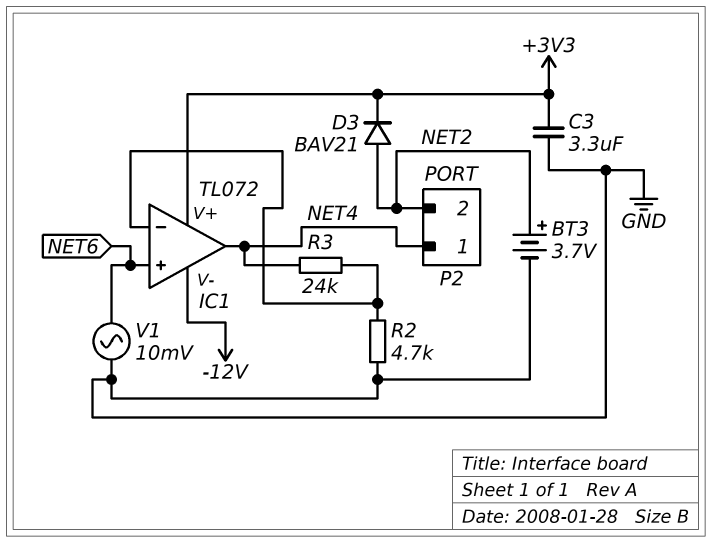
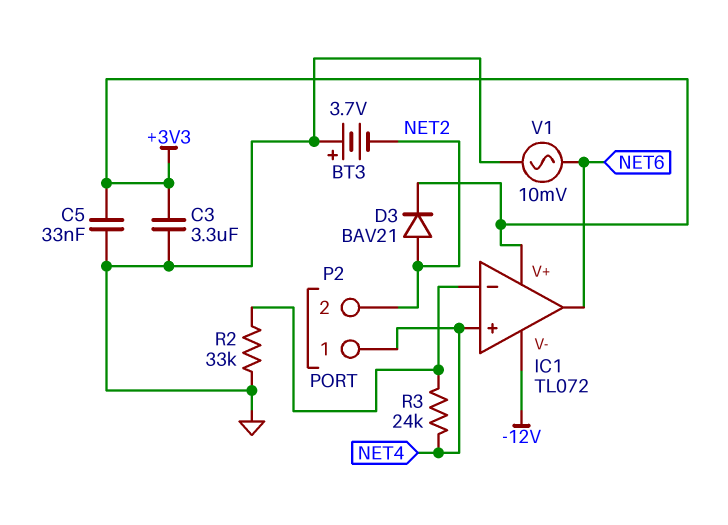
BT3: 3.7V (plus NET2, minus GND) -> 3.7V (plus GND, minus NET2)
C5: none -> 33nF (+3V3, GND)
IC1 pin in+: NET6 -> NET4
IC1 pin out: NET4 -> NET6
R2: 4.7k (GND, IC1/in-) -> 33k (GND, IC1/in-)

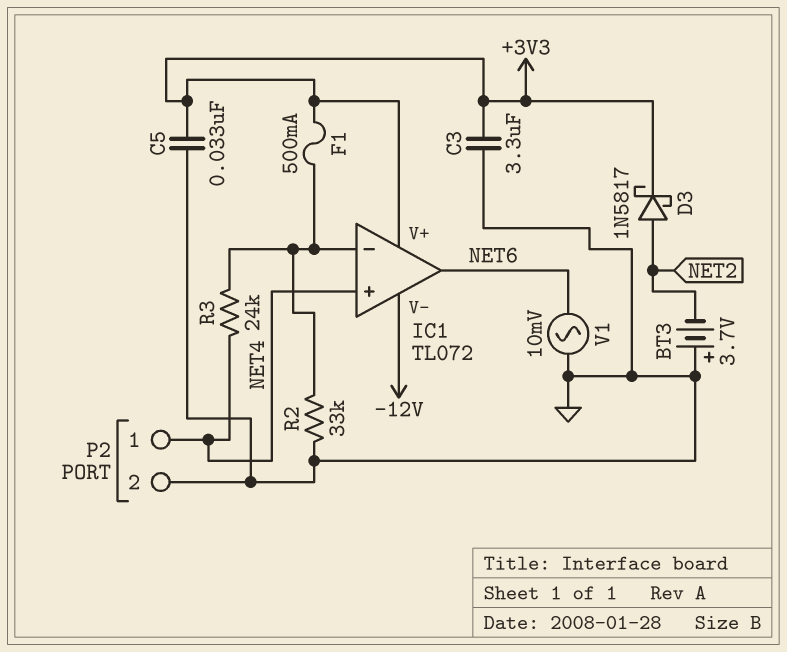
D3: diode BAV21 (A NET2, K +3V3) -> schottky 1N5817 (A NET2, K +3V3)
F1: none -> 500mA (+3V3, IC1/in-)
P2 pin 2: NET2 -> GND

